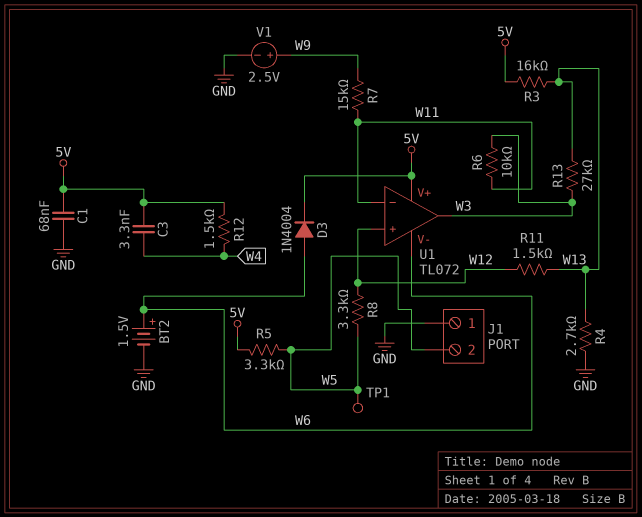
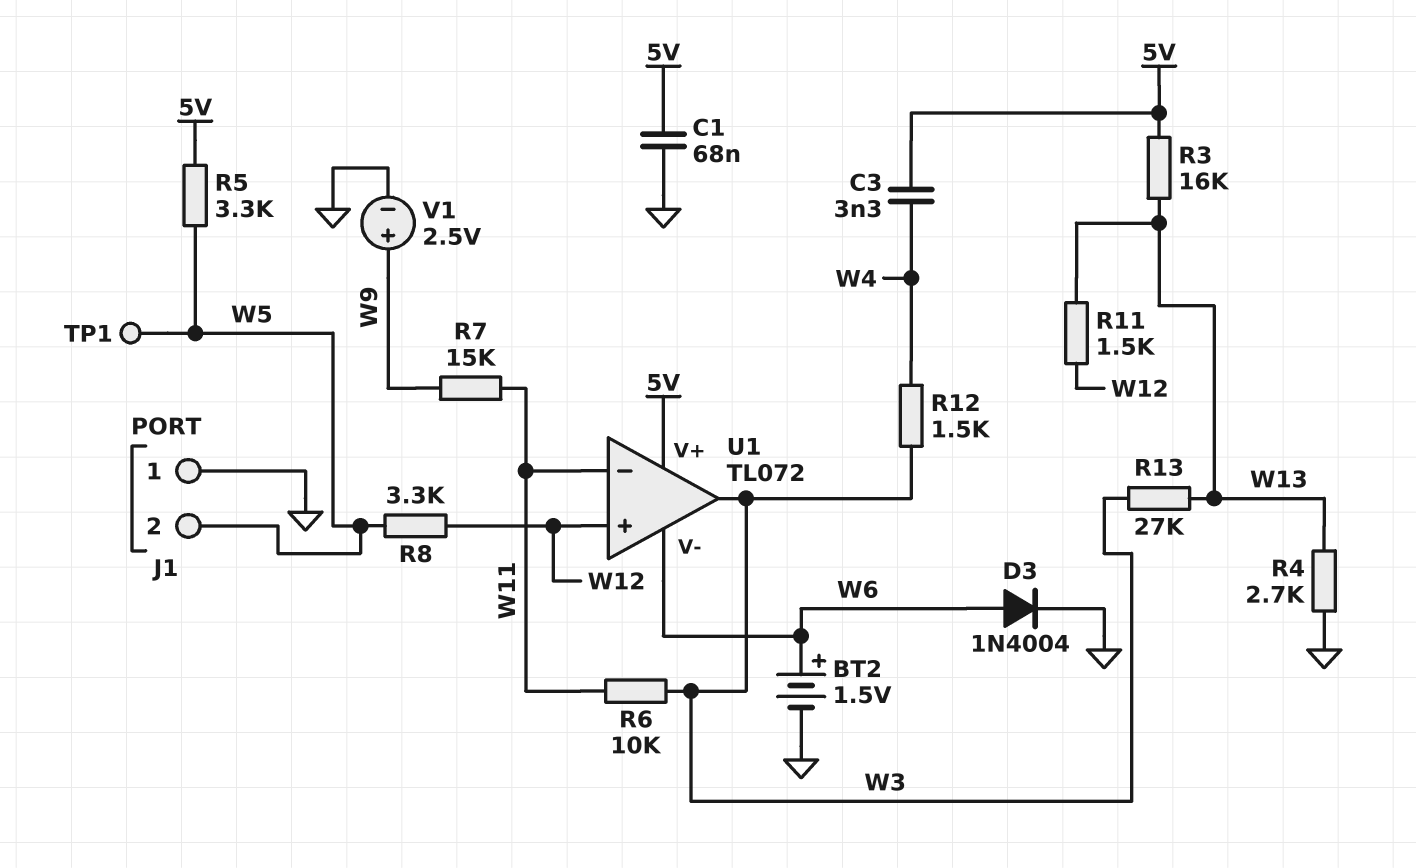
D3: diode 1N4004 (A W6, K 5V) -> diode 1N4004 (A W6, K GND)
R12: 1.5k (5V, W4) -> 1.5k (W3, W4)

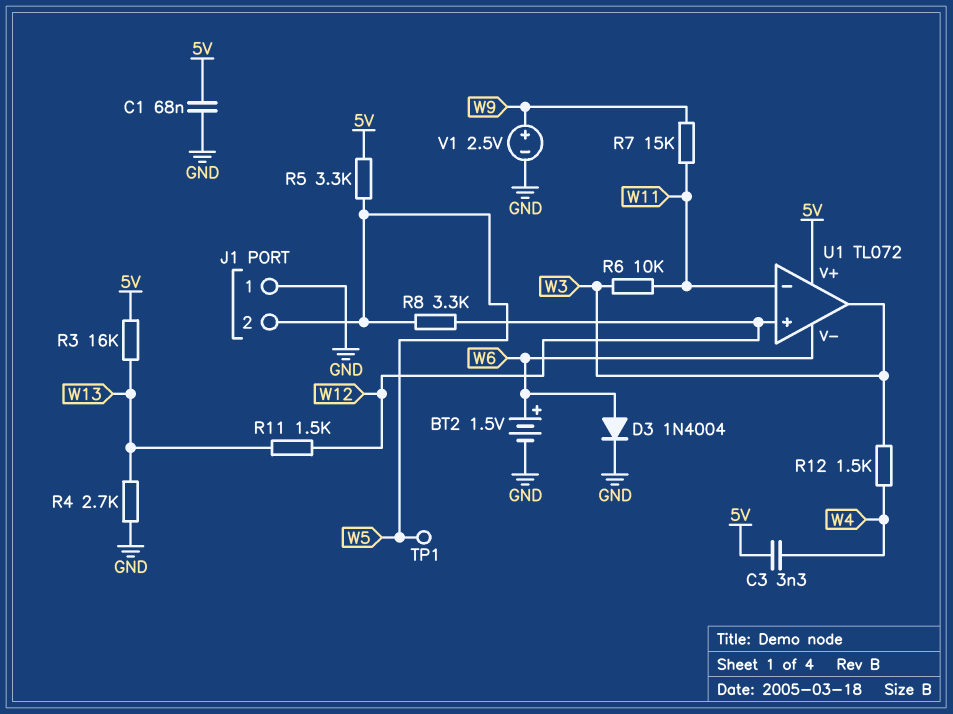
R13: 27k (W3, W13) -> none

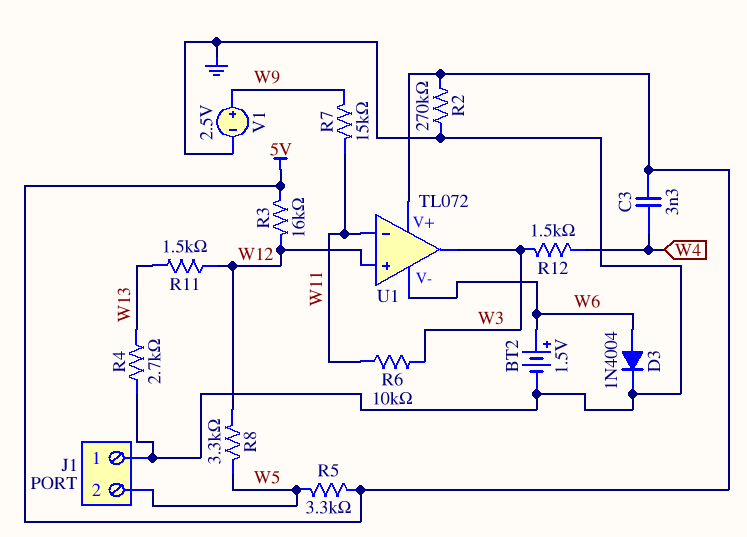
C1: 68nF (5V, GND) -> none
R2: none -> 270k (5V, GND)
R3: 16k (5V, W13) -> 16k (5V, W12)
TP1: test point (W5) -> none

